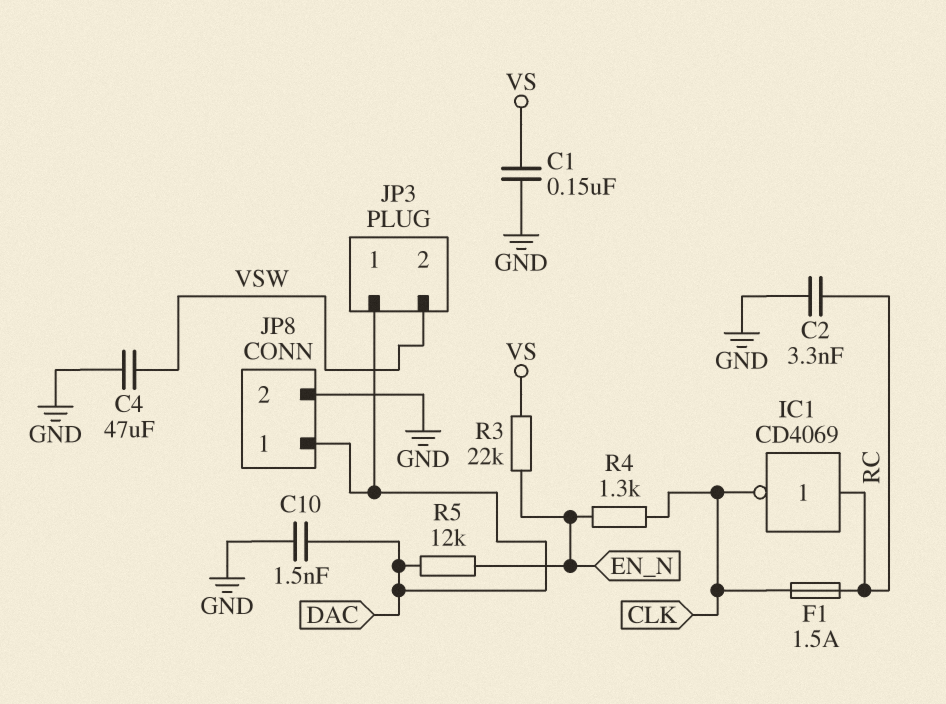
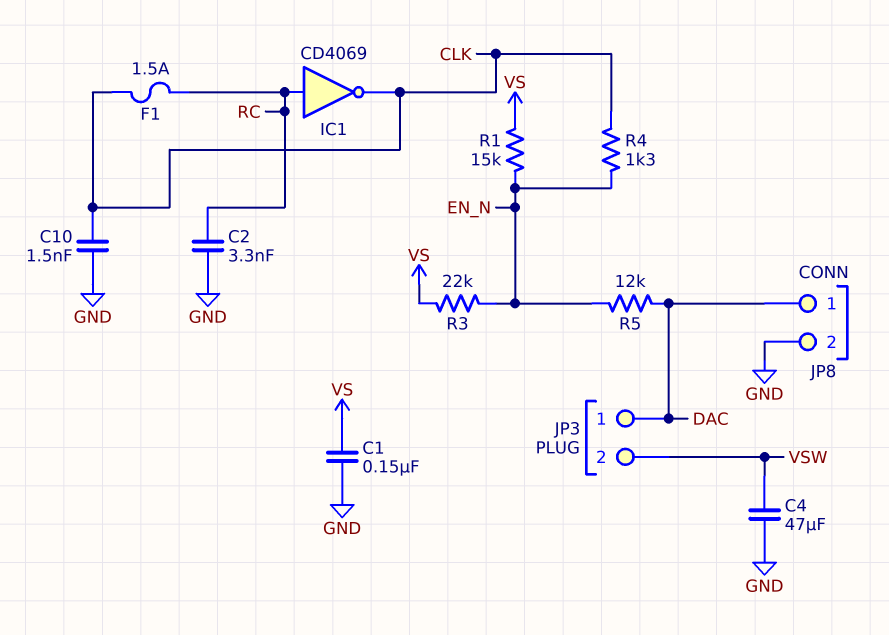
C10: 1.5nF (DAC, GND) -> 1.5nF (CLK, GND)
R1: none -> 15k (EN_N, VS)

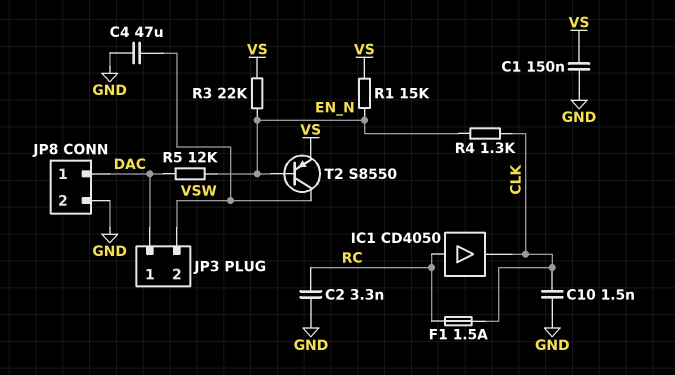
IC1: NOT CD4069 (in RC, out CLK) -> buffer CD4050 (in RC, out CLK)
T2: none -> PNP S8550 (B EN_N, C VSW, E VS)

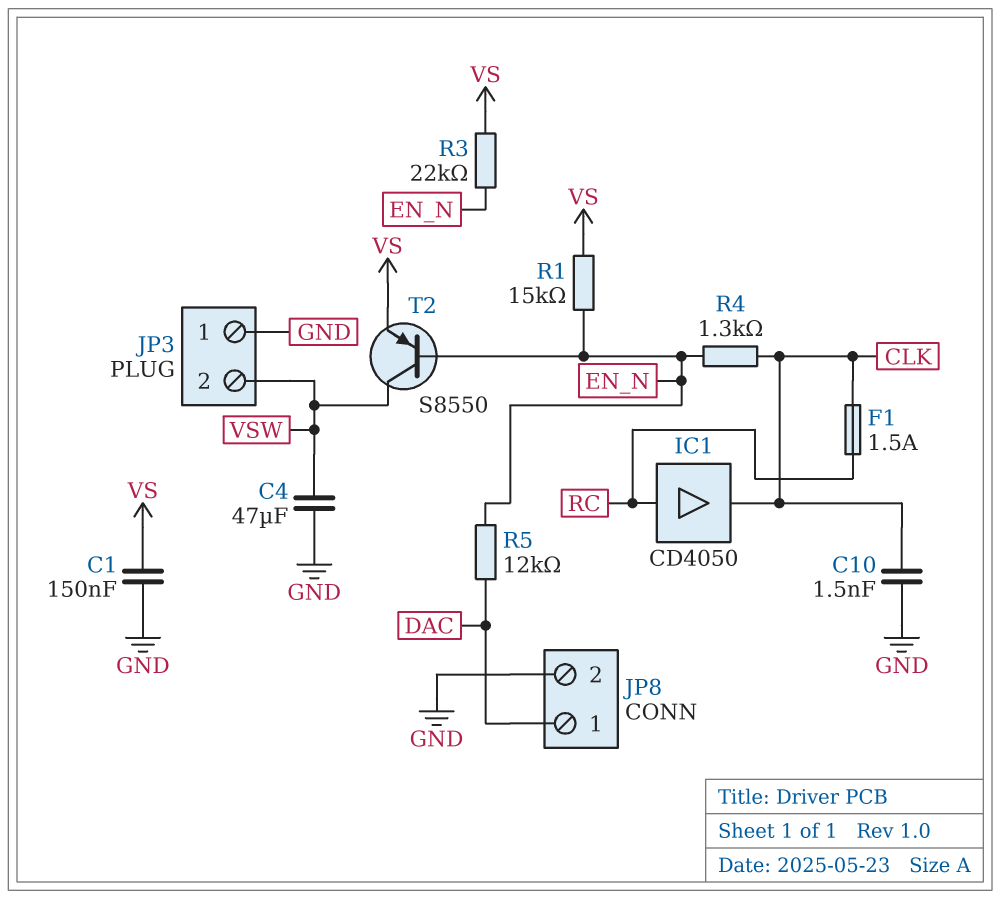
C2: 3.3nF (GND, RC) -> none
JP3 pin 1: DAC -> GND

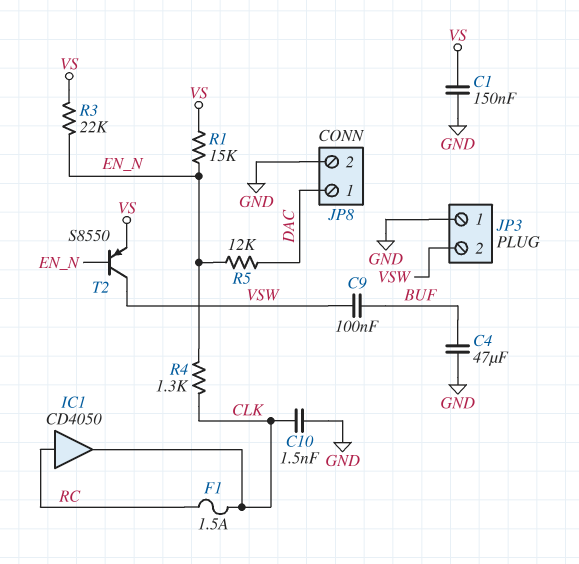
C4: 47uF (GND, VSW) -> 47uF (BUF, GND)
C9: none -> 100nF (BUF, VSW)

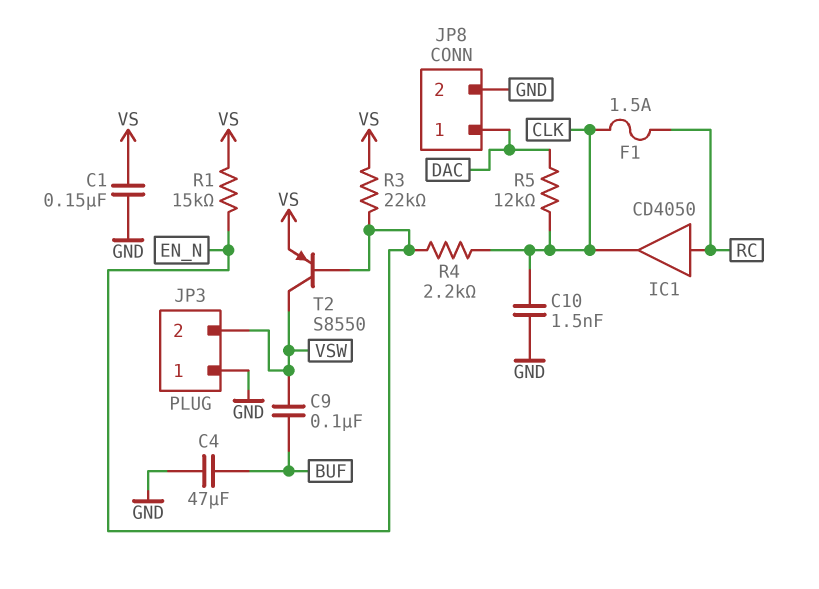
R4: 1.3k (CLK, EN_N) -> 2.2k (CLK, EN_N)
R5: 12k (DAC, EN_N) -> 12k (CLK, DAC)

